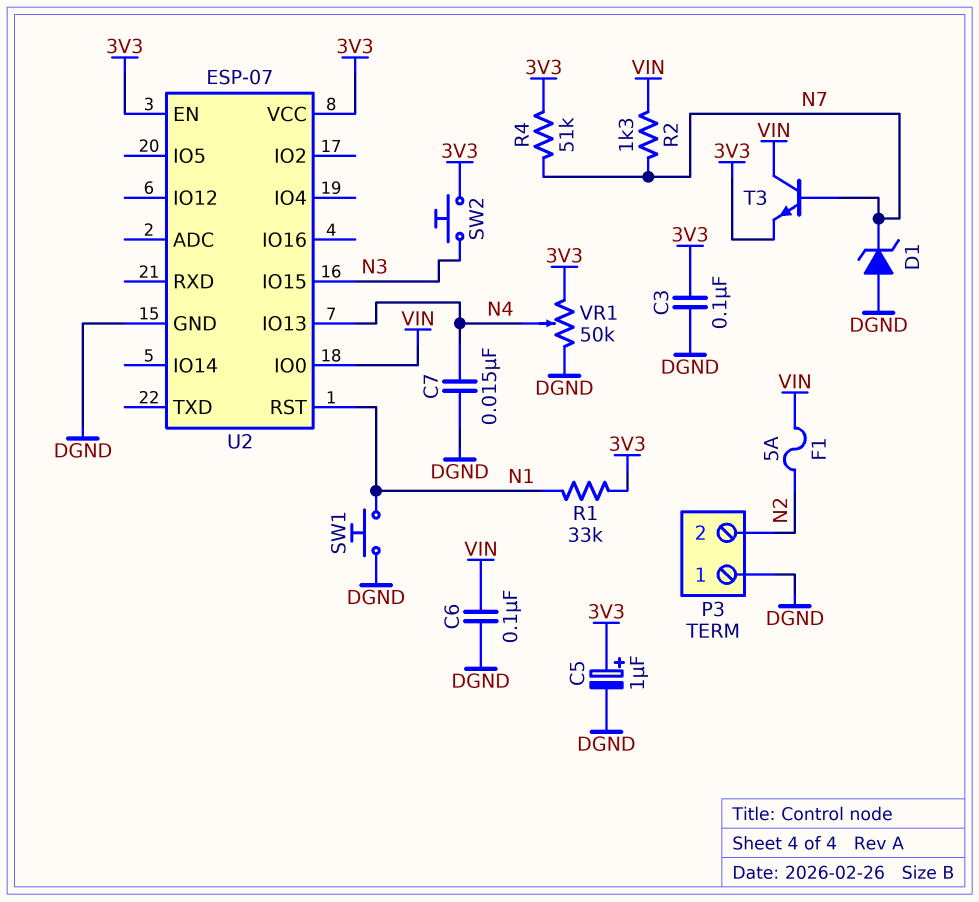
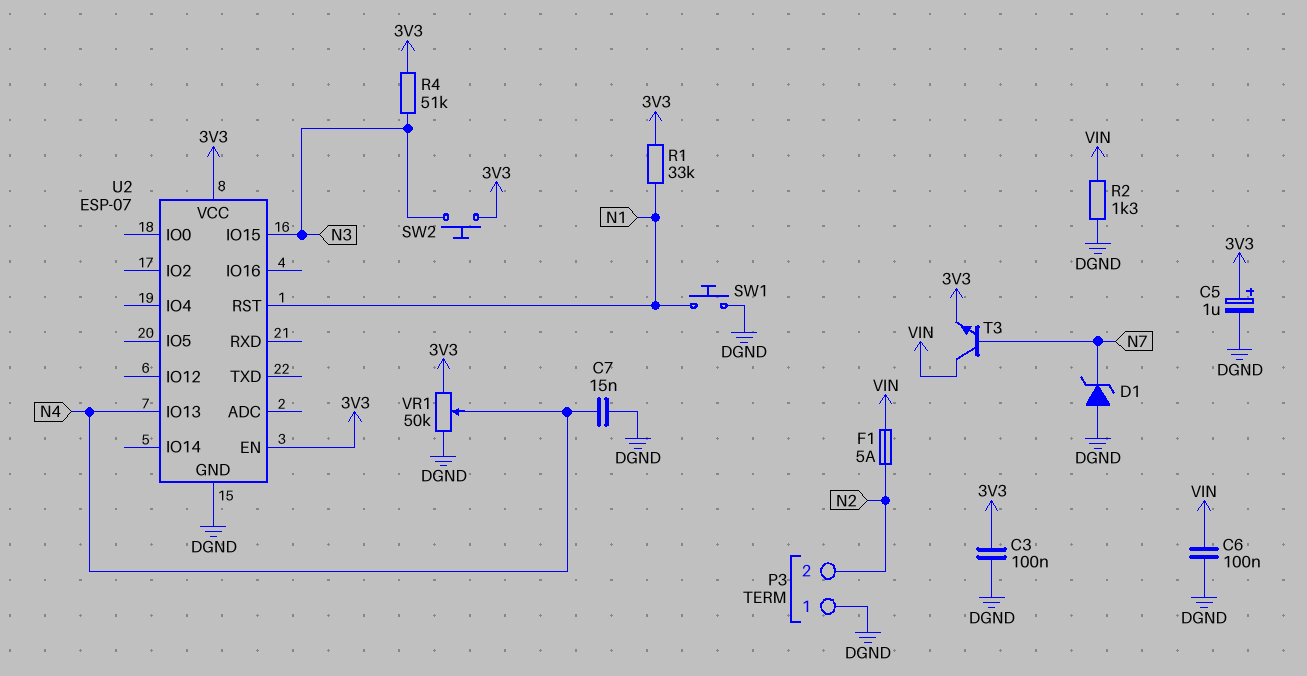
R2: 1.3k (N7, VIN) -> 1.3k (DGND, VIN)
R4: 51k (3V3, N7) -> 51k (3V3, N3)
U2 pin IO0: VIN -> none

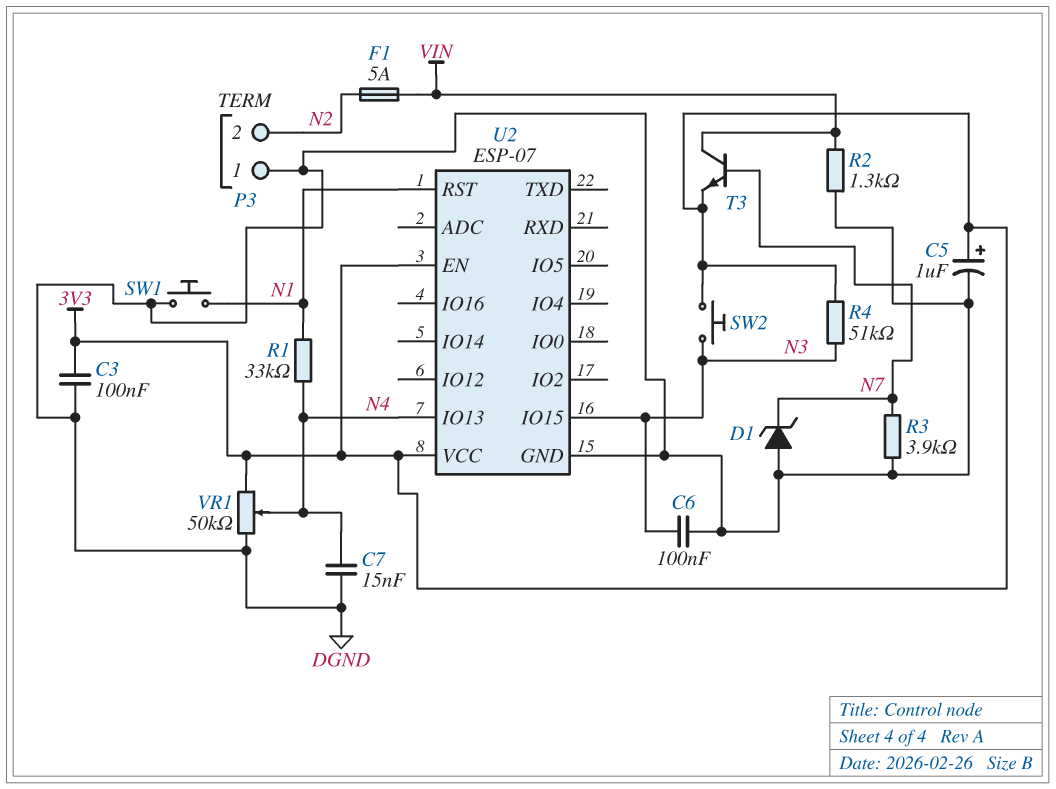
C6: 100nF (DGND, VIN) -> 100nF (DGND, N3)
R1: 33k (3V3, N1) -> 33k (N1, N4)
R3: none -> 3.9k (DGND, N7)

